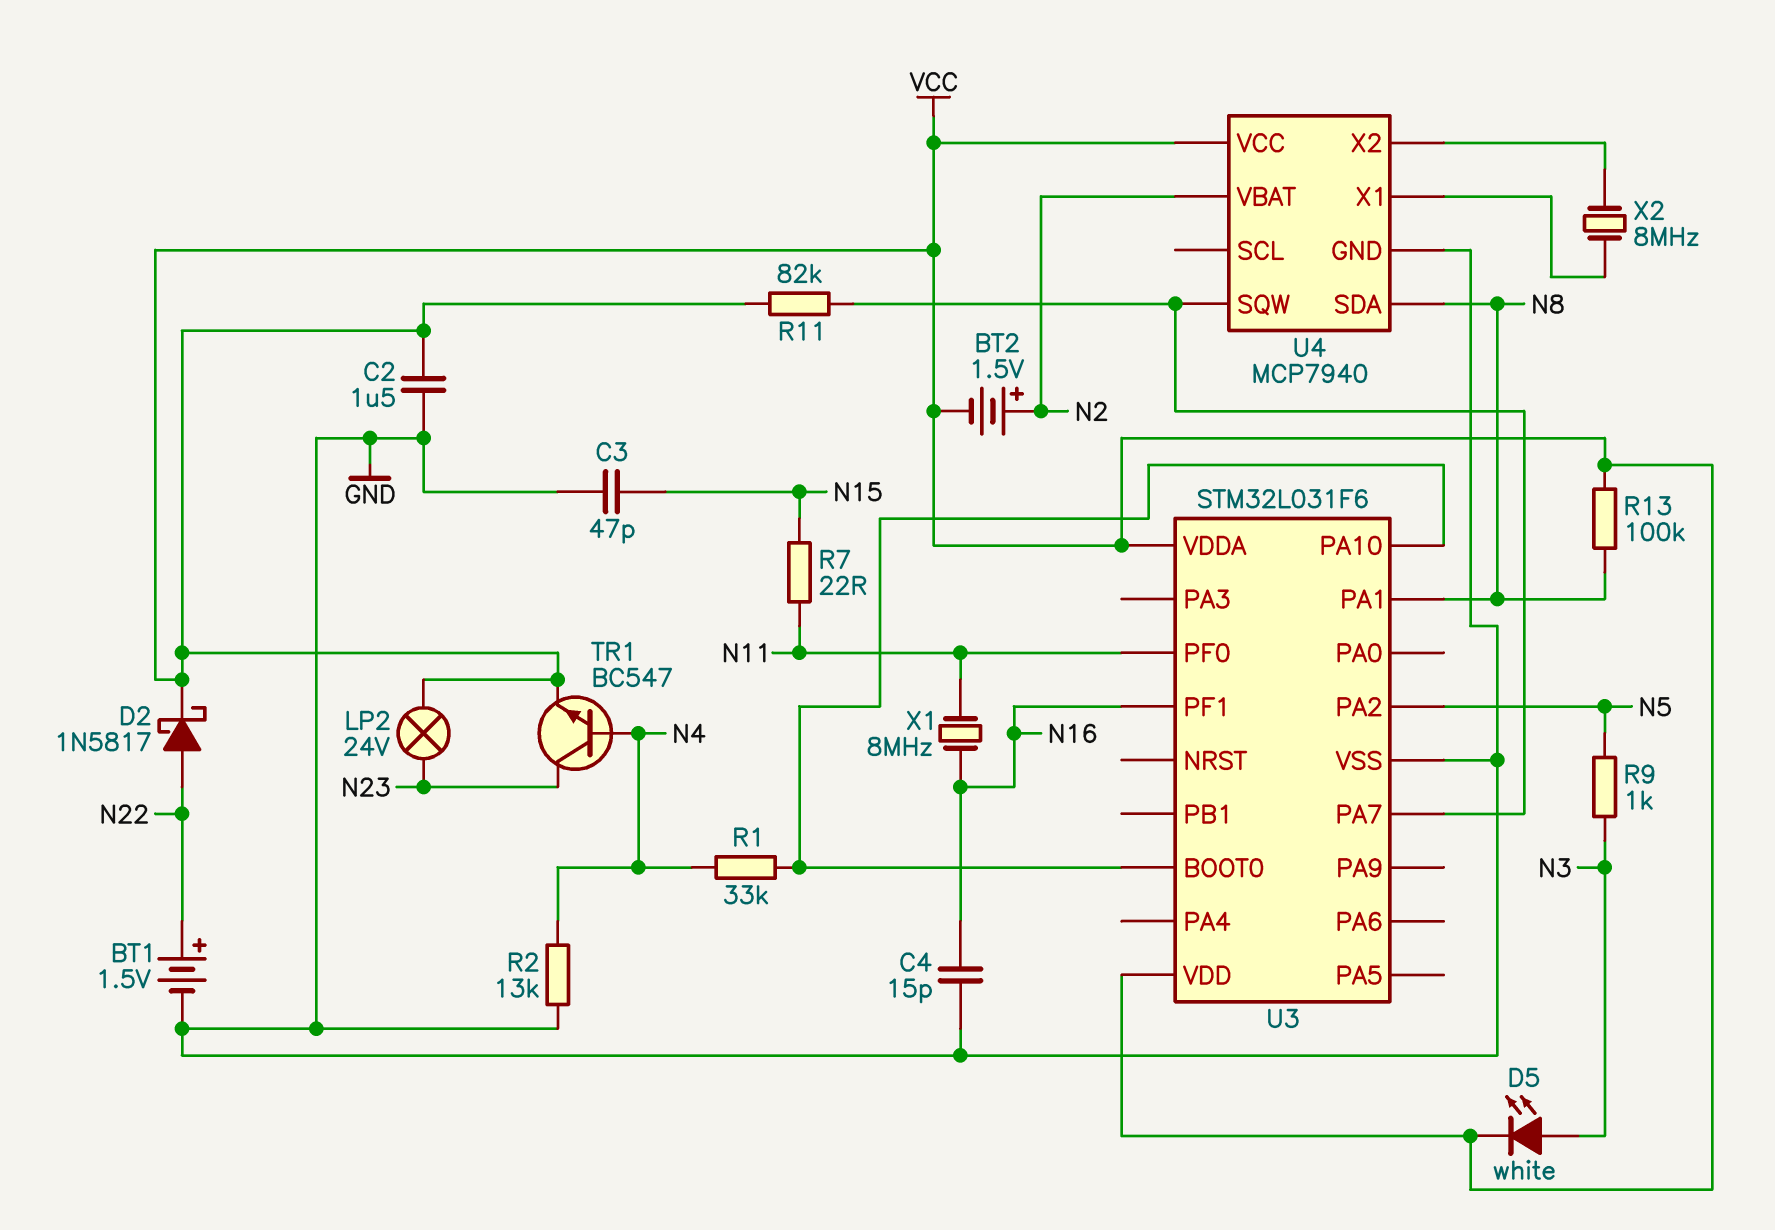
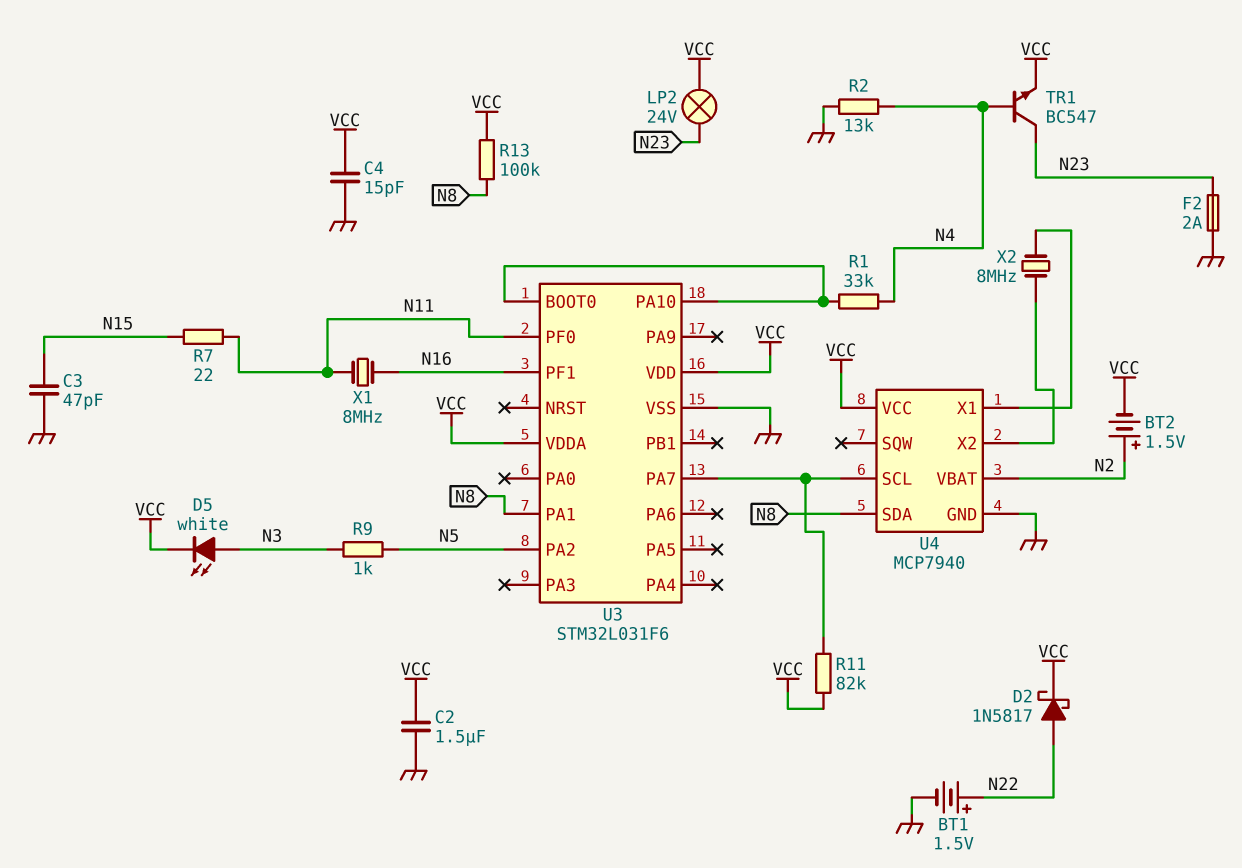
C4: 15pF (GND, N16) -> 15pF (GND, VCC)
F2: none -> 2A (GND, N23)
U4 pin SCL: none -> U3/PA7
U4 pin SQW: U3/PA7 -> none

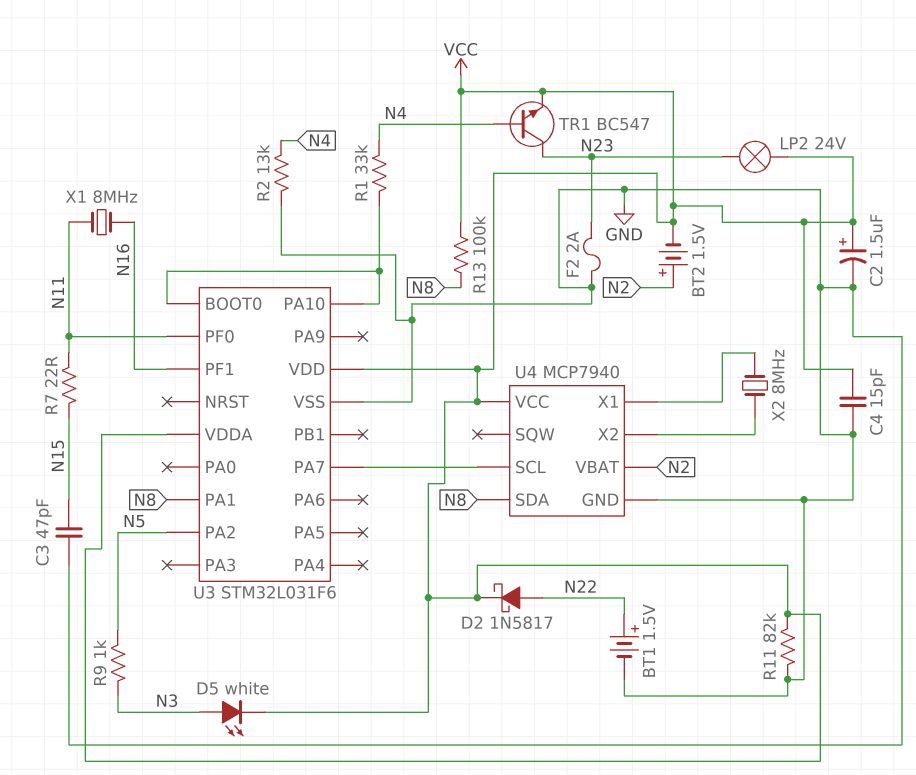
C2: 1.5uF (GND, VCC) -> 1.5uF (plus VCC, minus GND)
R11: 82k (U3/PA7, VCC) -> 82k (GND, VCC)

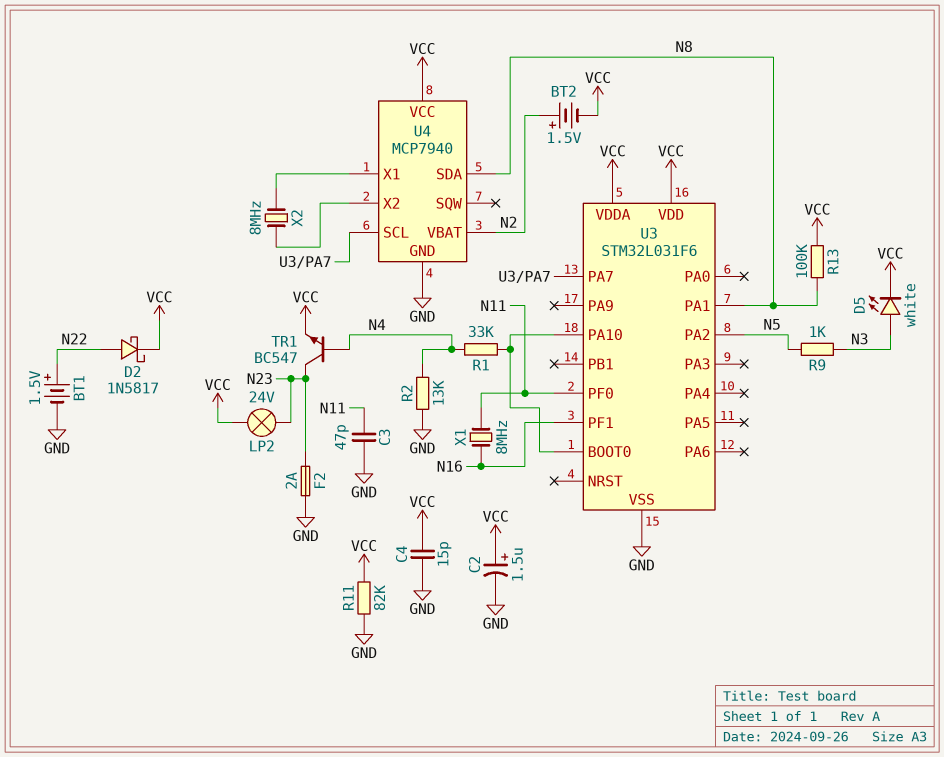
C3: 47pF (GND, N15) -> 47pF (GND, N11)
R7: 22 (N11, N15) -> none

